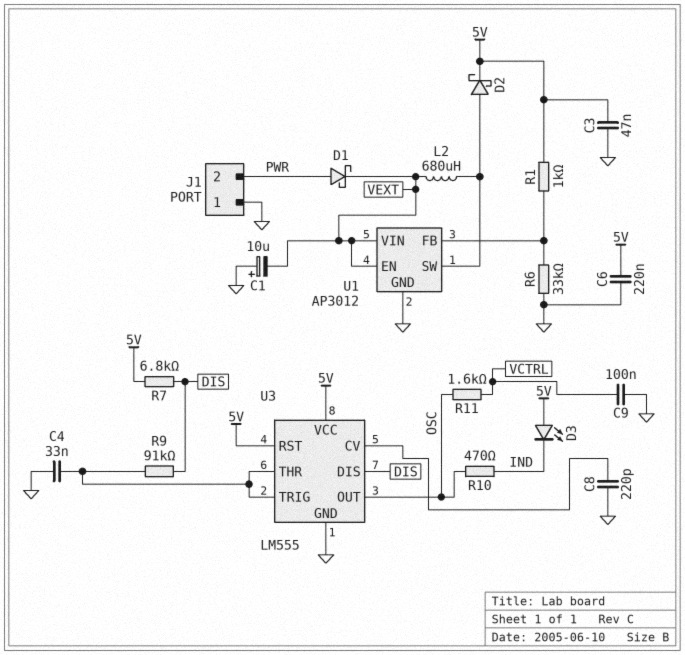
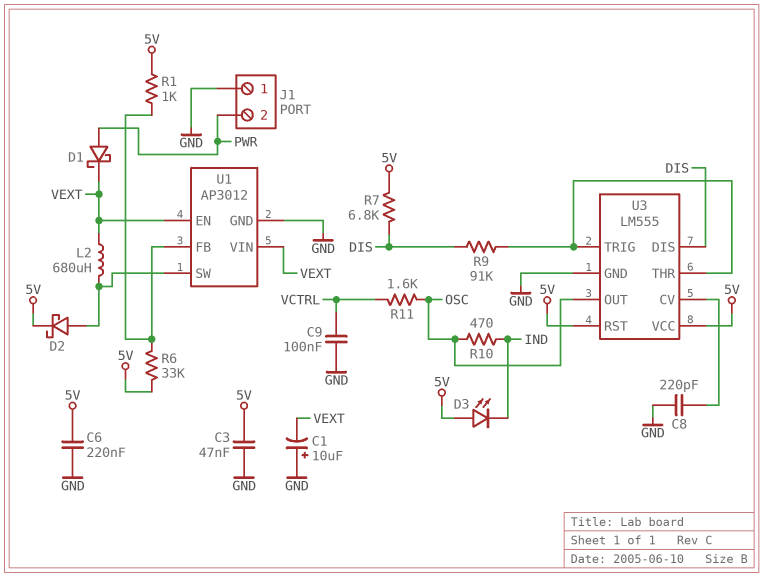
C4: 33nF (GND, U3/THR) -> none
R6: 33k (GND, U1/FB) -> 33k (5V, U1/FB)

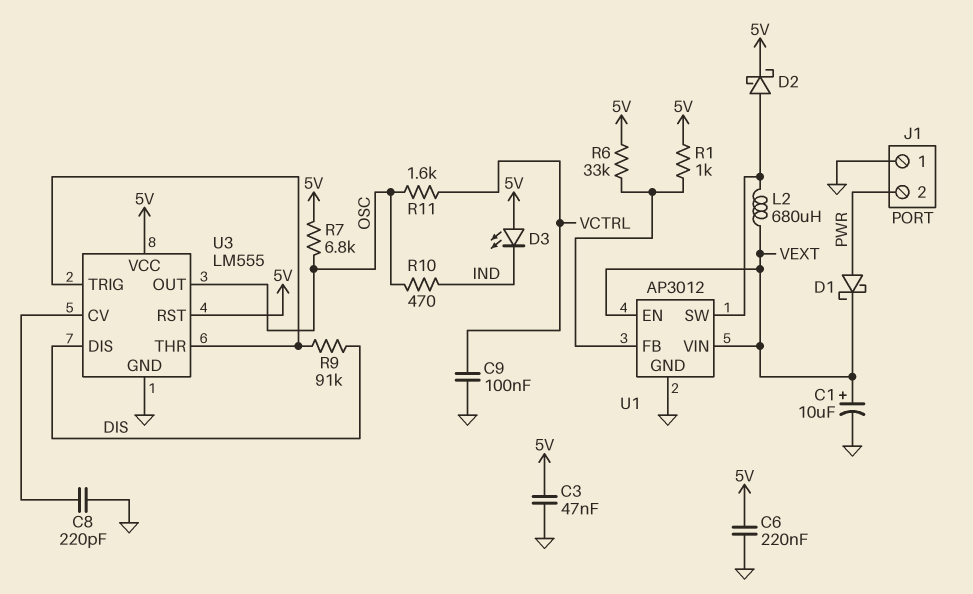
C1: 10uF (plus GND, minus VEXT) -> 10uF (plus VEXT, minus GND)
R7: 6.8k (5V, DIS) -> 6.8k (5V, OSC)

